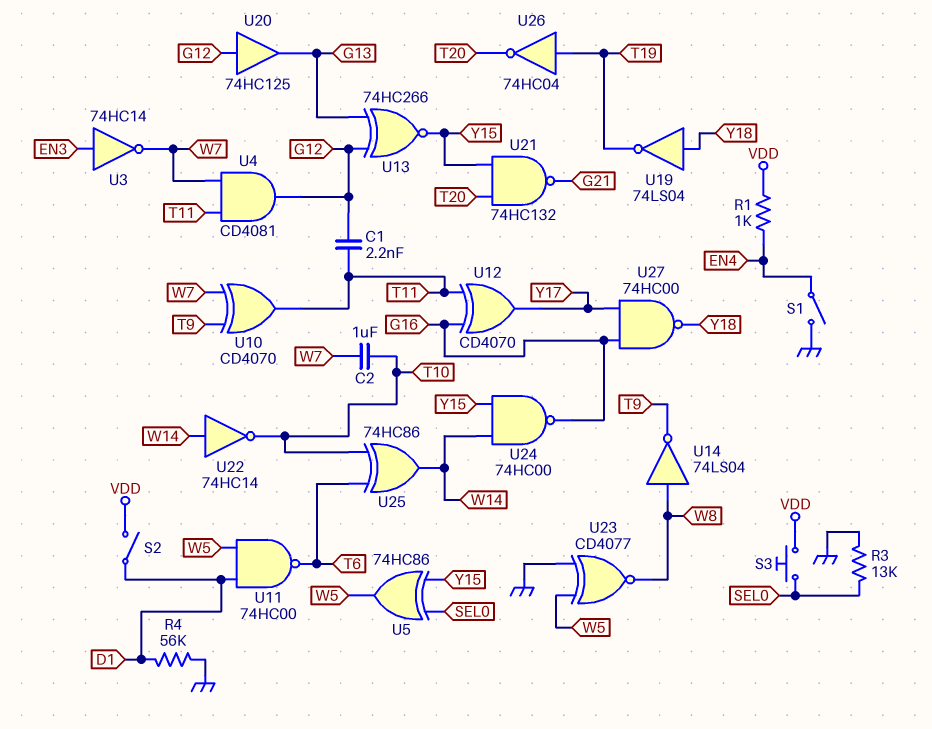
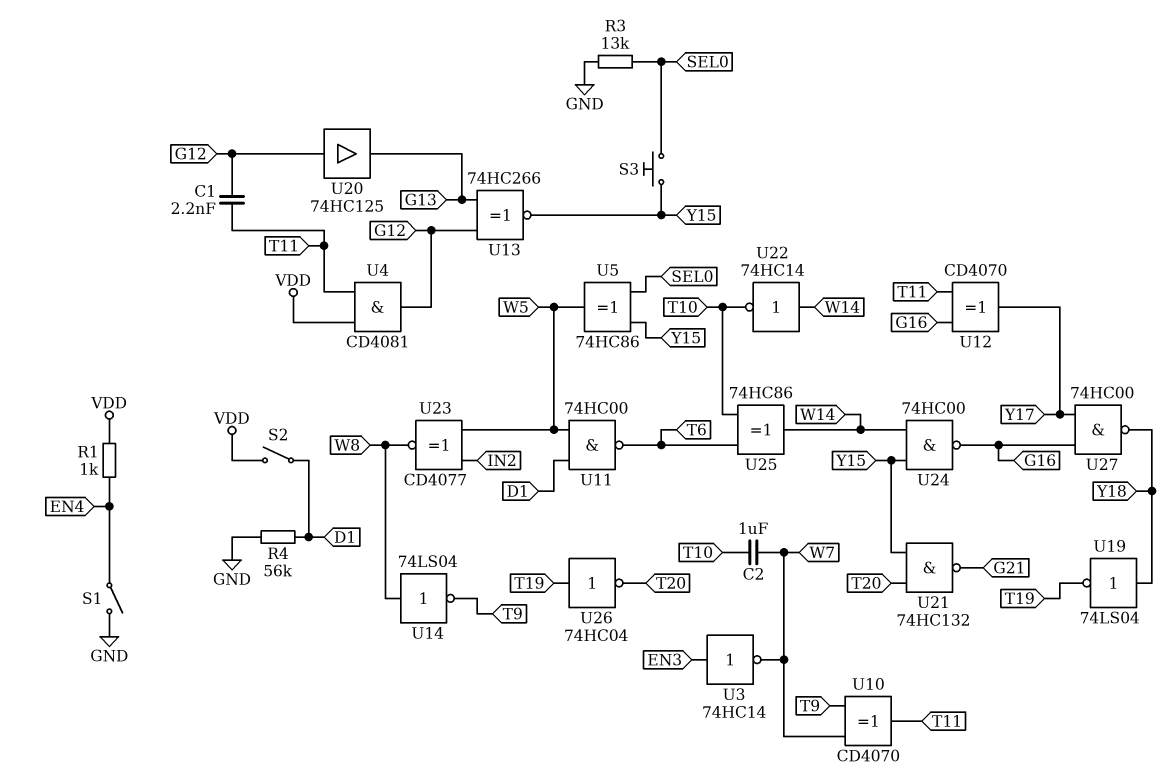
S3: button (SEL0, VDD) -> button (SEL0, Y15)
U4: AND CD4081 (in T11, in W7, out G12) -> AND CD4081 (in T11, in VDD, out G12)
U23: XNOR CD4077 (in GND, in W5, out W8) -> XNOR CD4077 (in IN2, in W5, out W8)

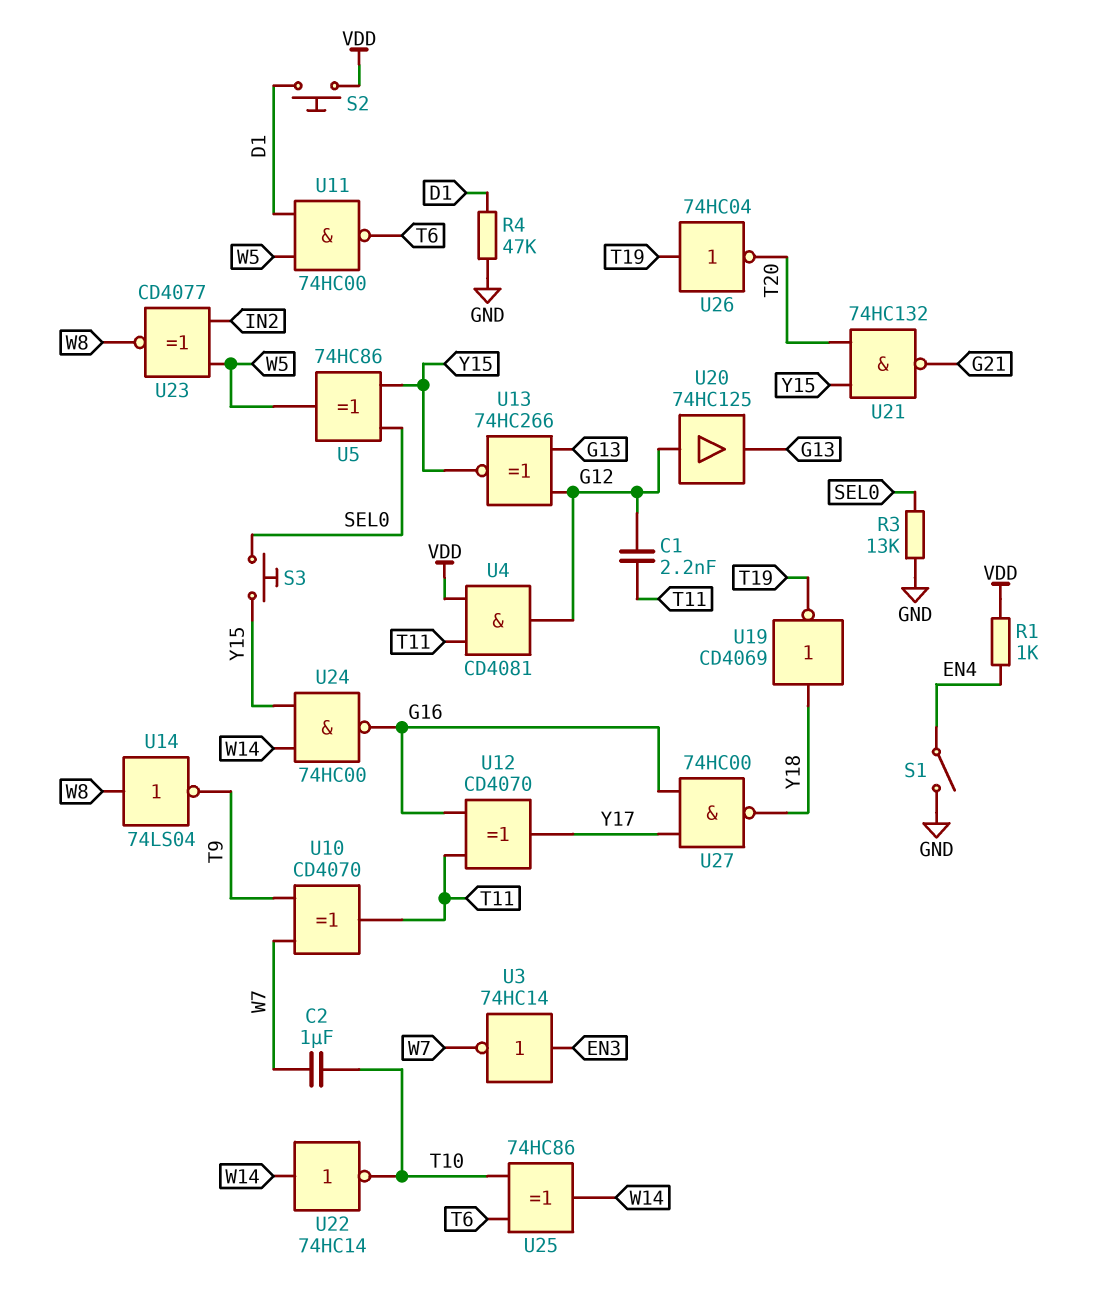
R4: 56k (D1, GND) -> 47k (D1, GND)
S2: switch (D1, VDD) -> button (D1, VDD)
U19: NOT 74LS04 (in Y18, out T19) -> NOT CD4069 (in Y18, out T19)

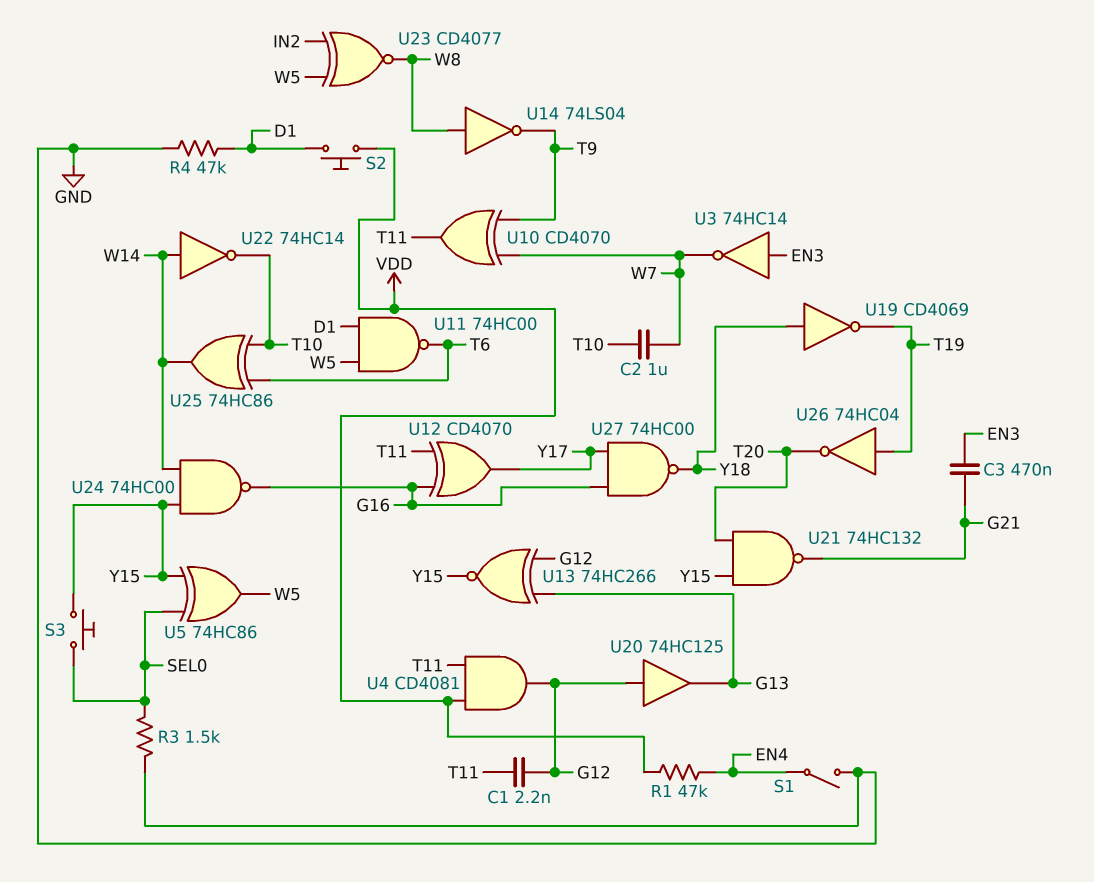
C3: none -> 470nF (EN3, G21)
R1: 1k (EN4, VDD) -> 47k (EN4, VDD)
R3: 13k (GND, SEL0) -> 1.5k (GND, SEL0)

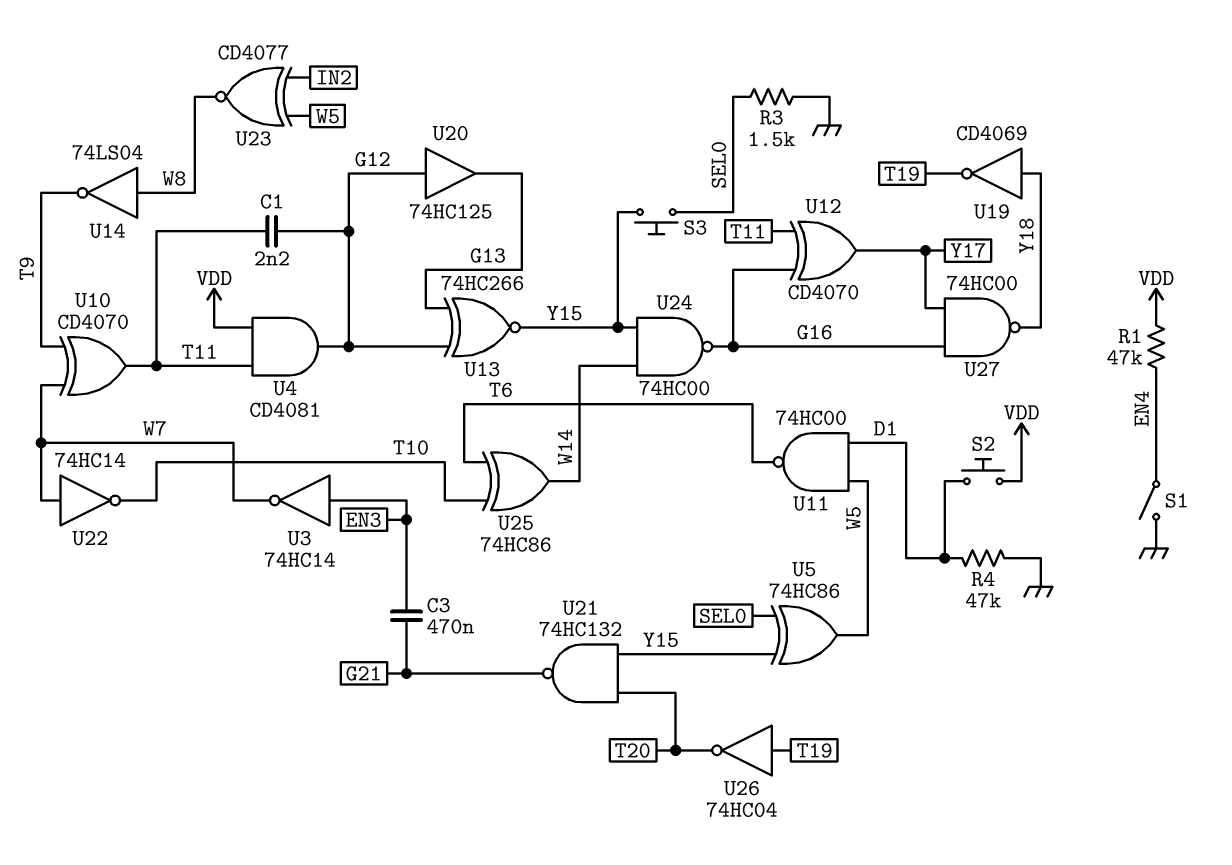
C2: 1uF (T10, W7) -> none
U22: NOT 74HC14 (in W14, out T10) -> NOT 74HC14 (in W7, out T10)

